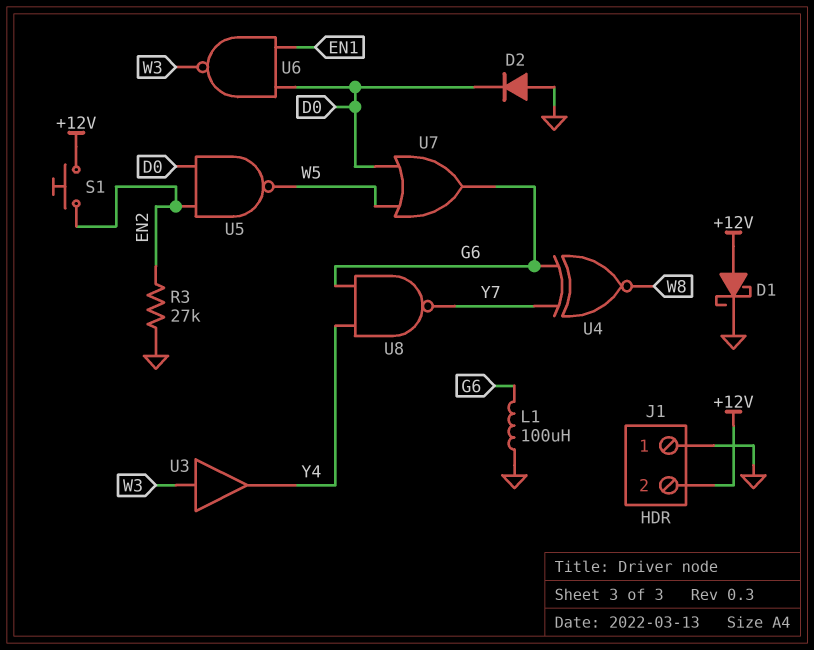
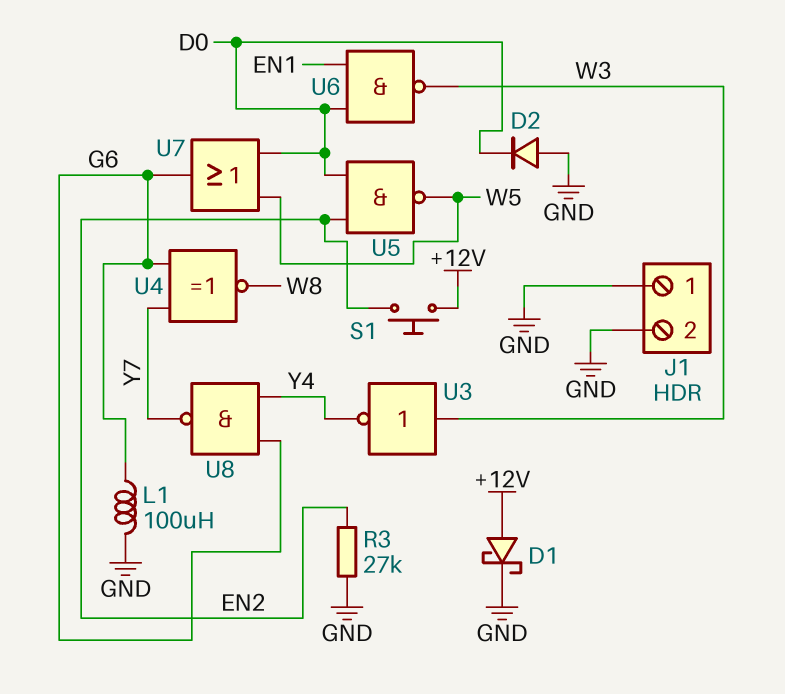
J1 pin 2: +12V -> GND
U3: buffer (in W3, out Y4) -> NOT (in W3, out Y4)

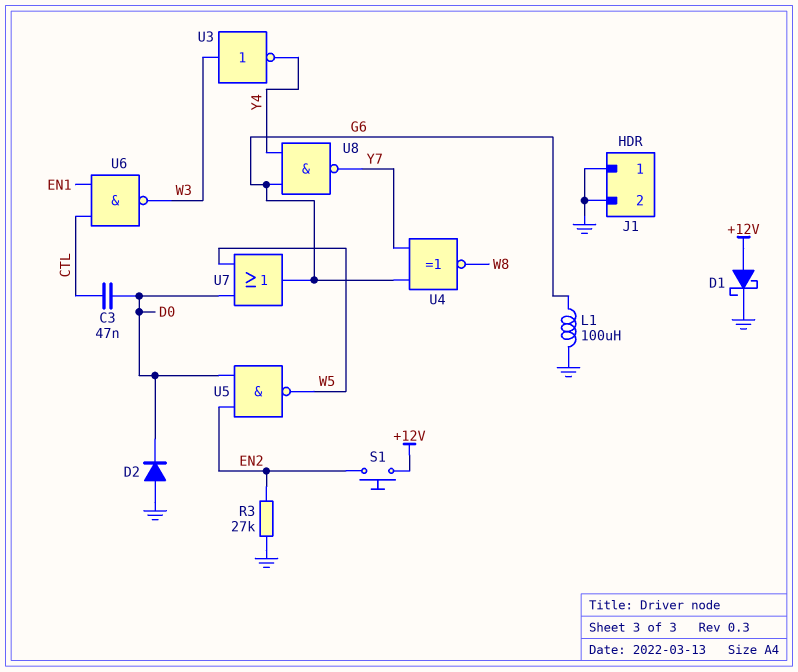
C3: none -> 47nF (CTL, D0)
U6: NAND (in D0, in EN1, out W3) -> NAND (in CTL, in EN1, out W3)

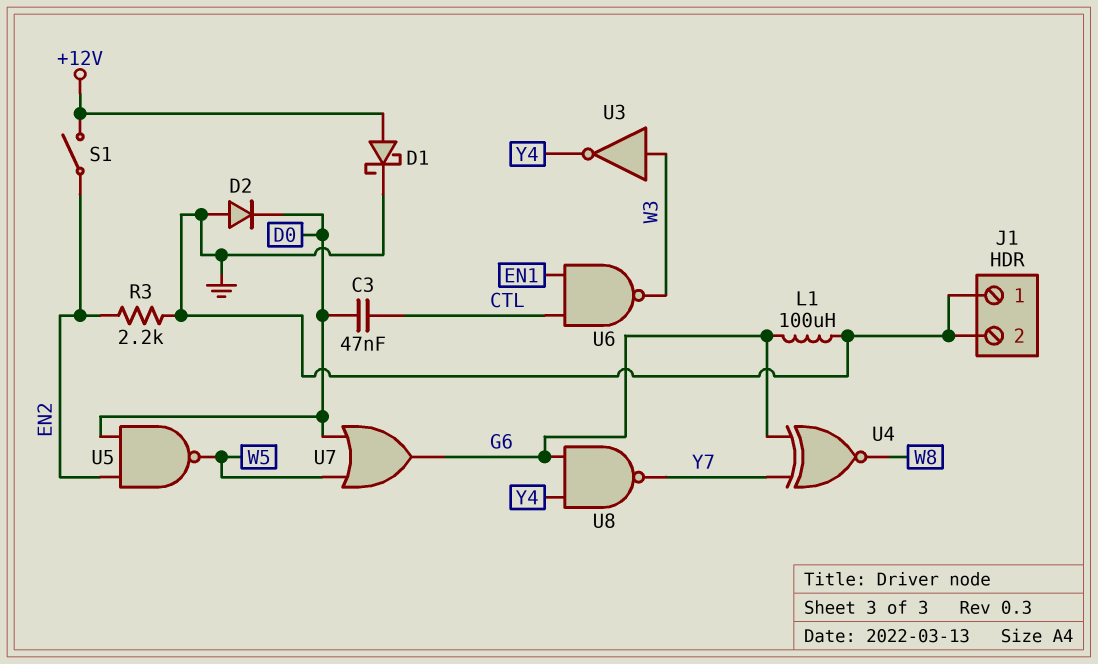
R3: 27k (EN2, GND) -> 2.2k (EN2, GND)
S1: button (+12V, EN2) -> switch (+12V, EN2)

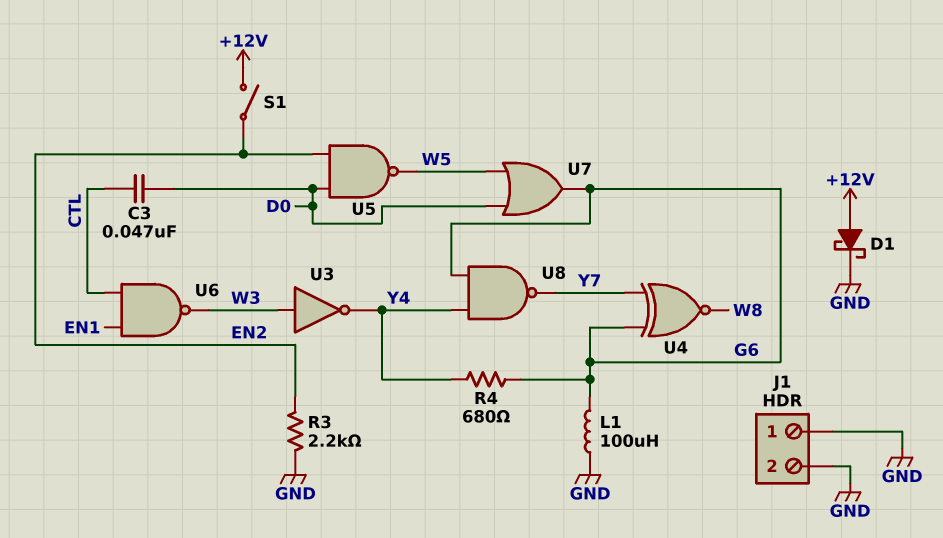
D2: diode (A GND, K D0) -> none
R4: none -> 680 (G6, Y4)

